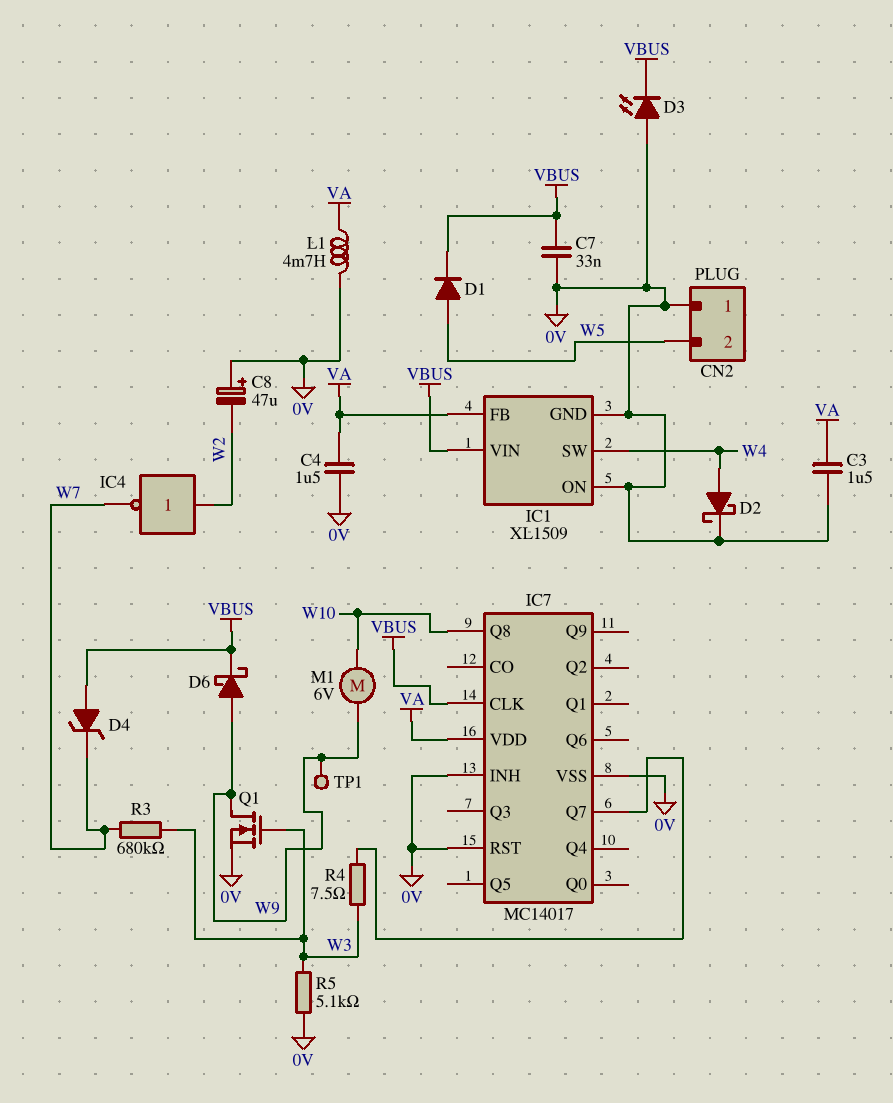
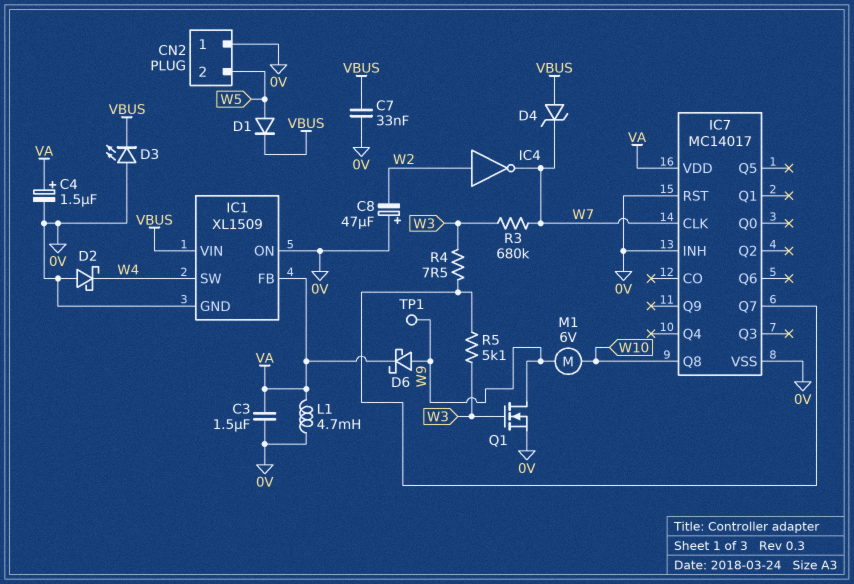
C4: 1.5uF (0V, VA) -> 1.5uF (plus VA, minus 0V)
D2: schottky (A W4, K 0V) -> schottky (A 0V, K W4)
D6: schottky (A W9, K VBUS) -> schottky (A W9, K VA)
IC7 pin CLK: VBUS -> W7
R5: 5.1k (0V, W3) -> 5.1k (IC7/Q7, W3)

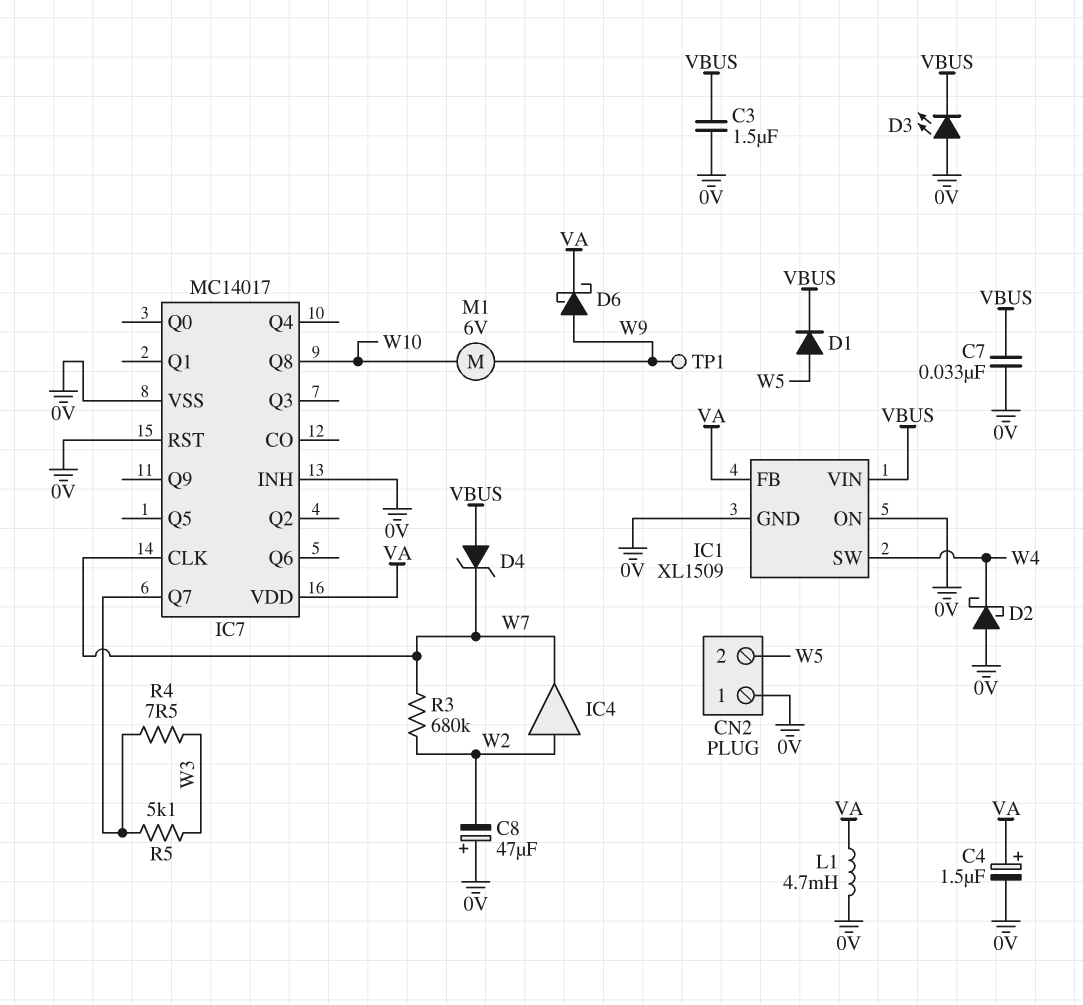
C3: 1.5uF (0V, VA) -> 1.5uF (0V, VBUS)
IC4: NOT (in W2, out W7) -> buffer (in W2, out W7)
Q1: NMOS (G W3, D W9, S 0V) -> none
R3: 680k (W3, W7) -> 680k (W2, W7)

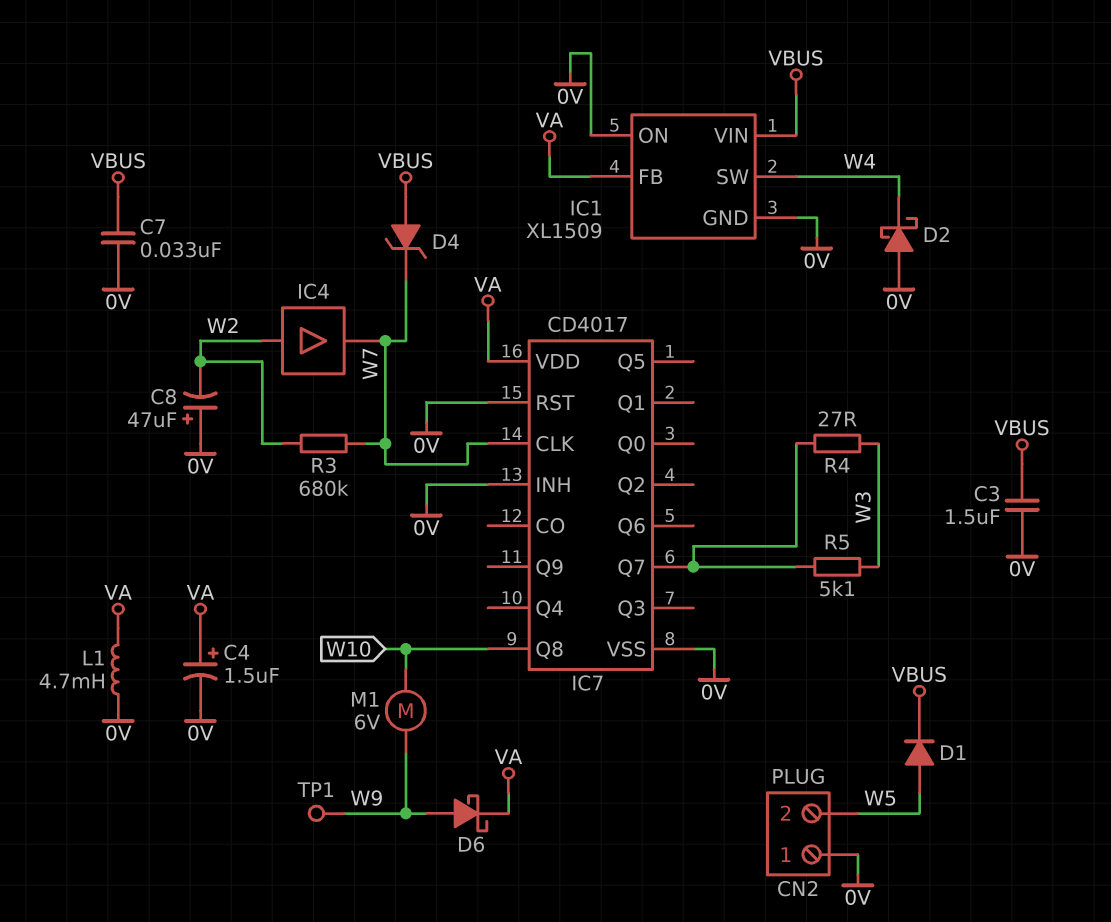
D3: LED (A 0V, K VBUS) -> none
IC7: MC14017 -> CD4017
R4: 7.5 (IC7/Q7, W3) -> 27 (IC7/Q7, W3)

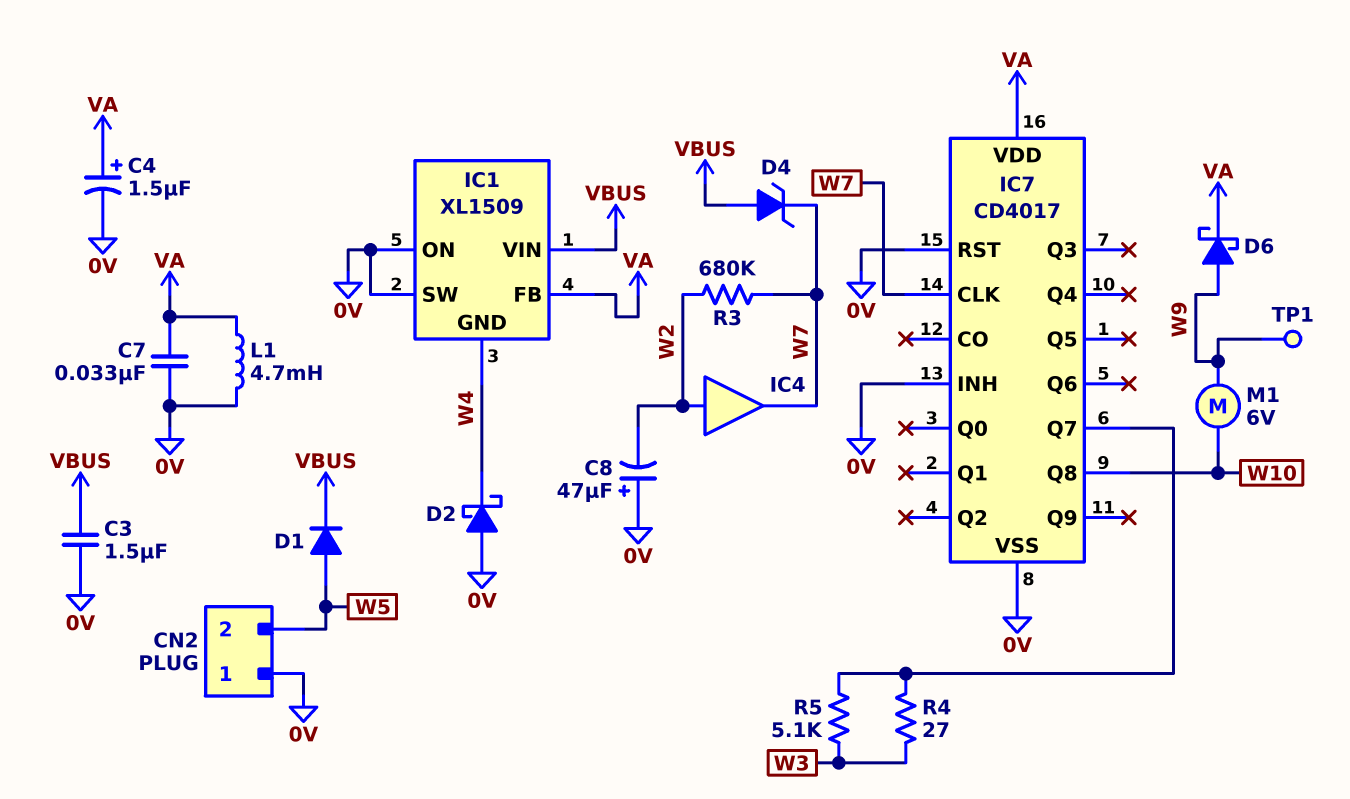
C7: 33nF (0V, VBUS) -> 33nF (0V, VA)
IC1 pin GND: 0V -> W4
IC1 pin SW: W4 -> 0V

